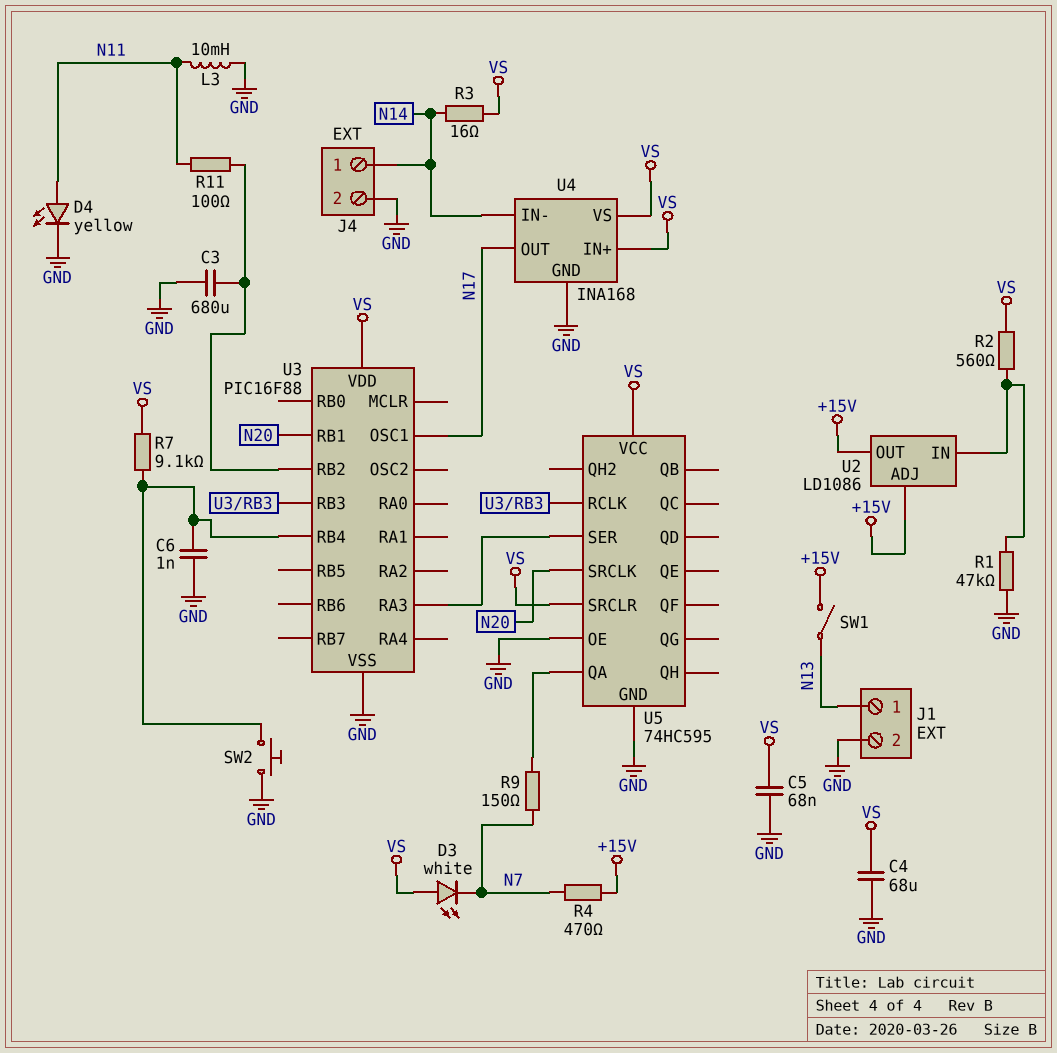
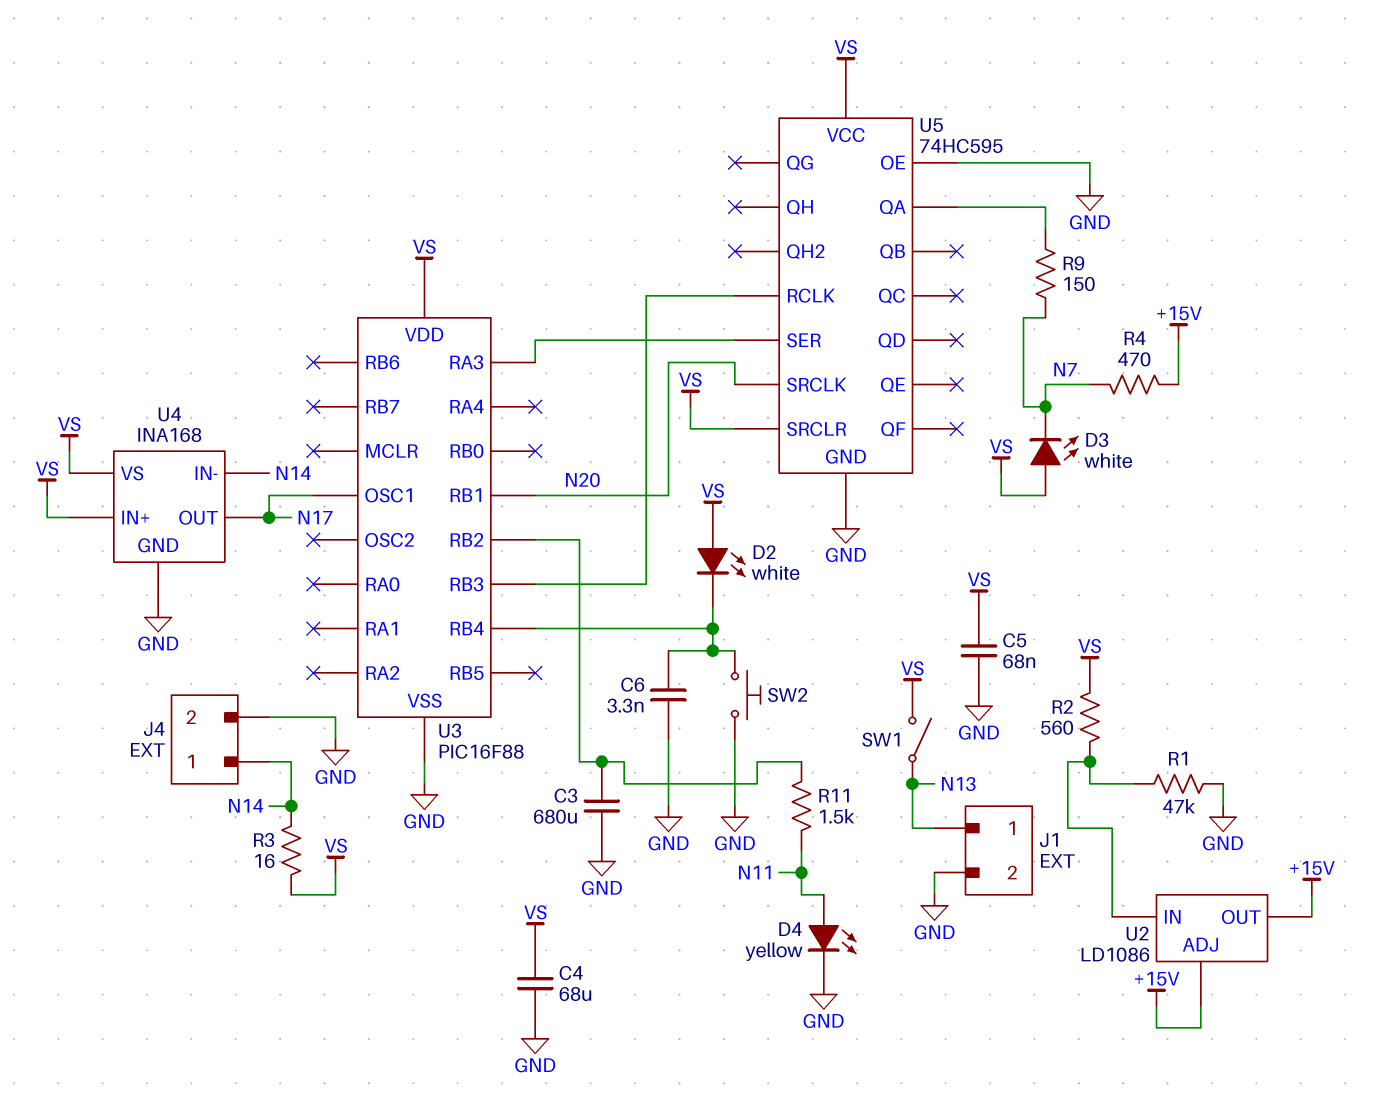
C6: 1nF (GND, U3/RB4) -> 3.3nF (GND, U3/RB4)
D2: none -> LED white (A VS, K U3/RB4)
L3: 10mH (GND, N11) -> none
R7: 9.1k (U3/RB4, VS) -> none
R11: 100 (N11, U3/RB2) -> 1.5k (N11, U3/RB2)
SW1: switch (+15V, N13) -> switch (N13, VS)

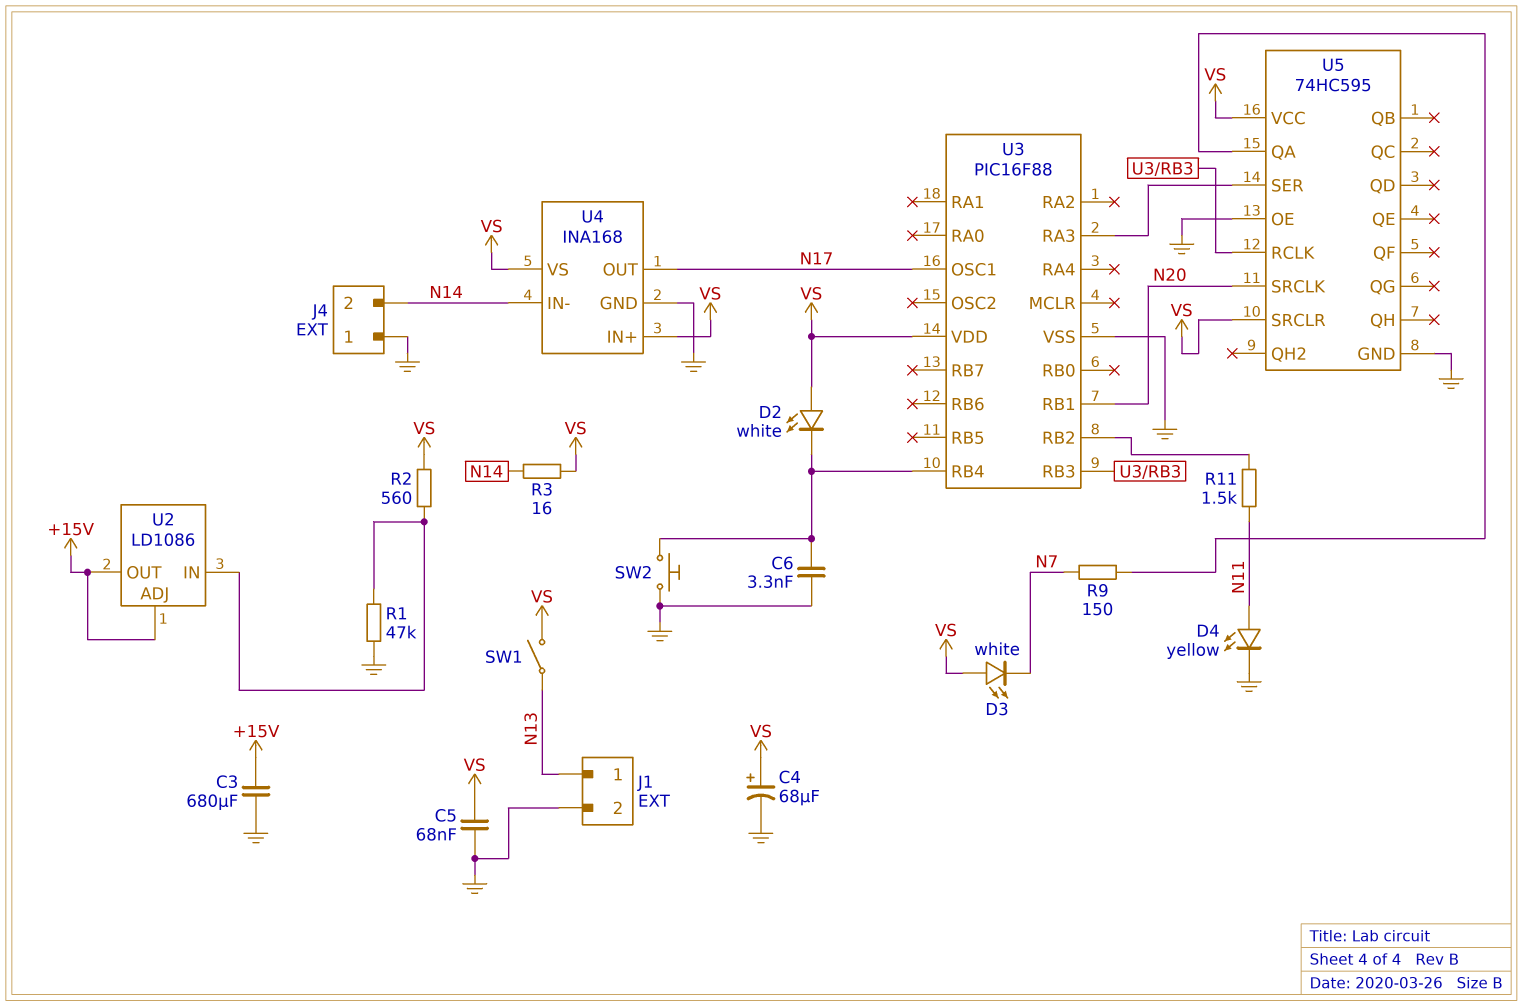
C3: 680uF (GND, U3/RB2) -> 680uF (+15V, GND)
C4: 68uF (GND, VS) -> 68uF (plus VS, minus GND)
J4 pin 1: N14 -> GND
J4 pin 2: GND -> N14
R4: 470 (+15V, N7) -> none

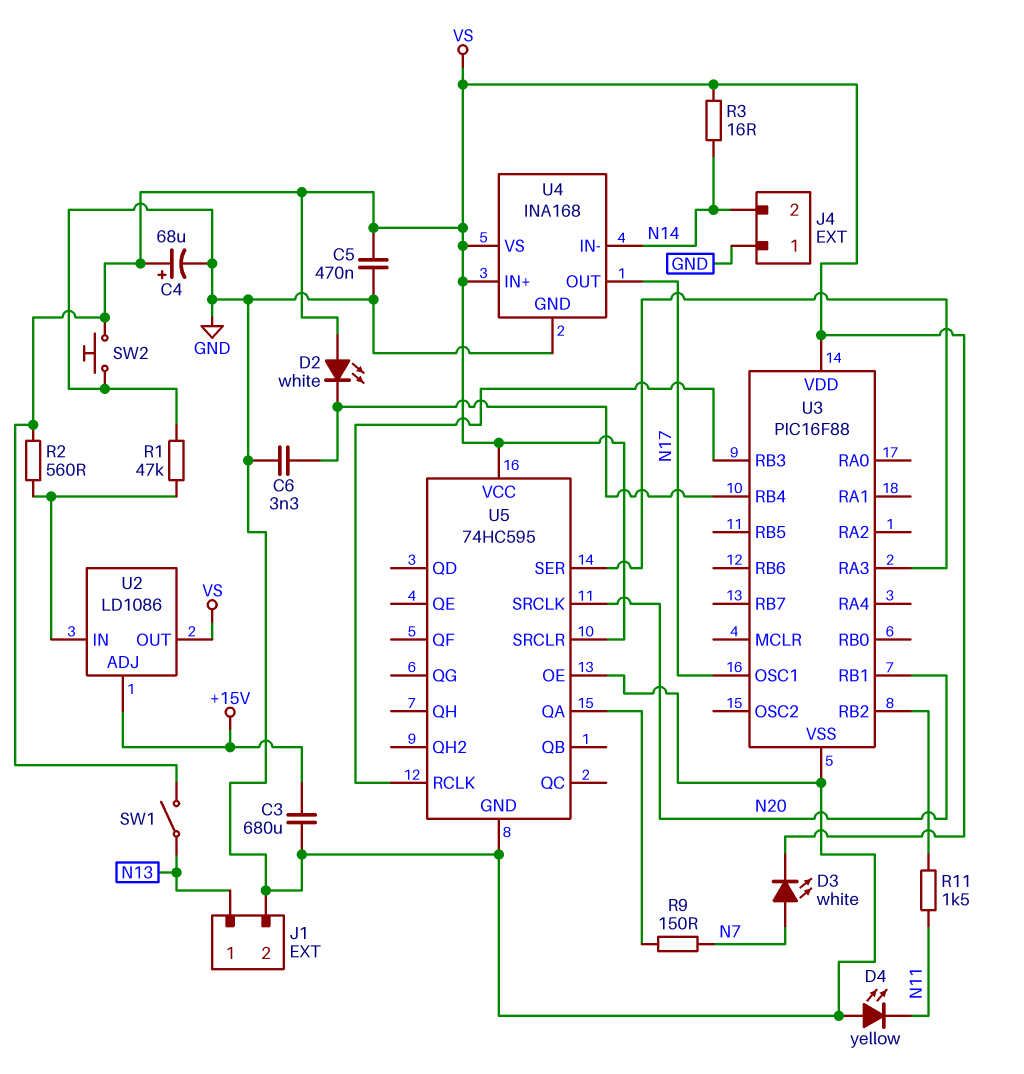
C5: 68nF (GND, VS) -> 470nF (GND, VS)
D3: LED white (A VS, K N7) -> LED white (A N7, K VS)
D4: LED yellow (A N11, K GND) -> LED yellow (A GND, K N11)
SW2: button (GND, U3/RB4) -> button (GND, VS)
U2 pin OUT: +15V -> VS

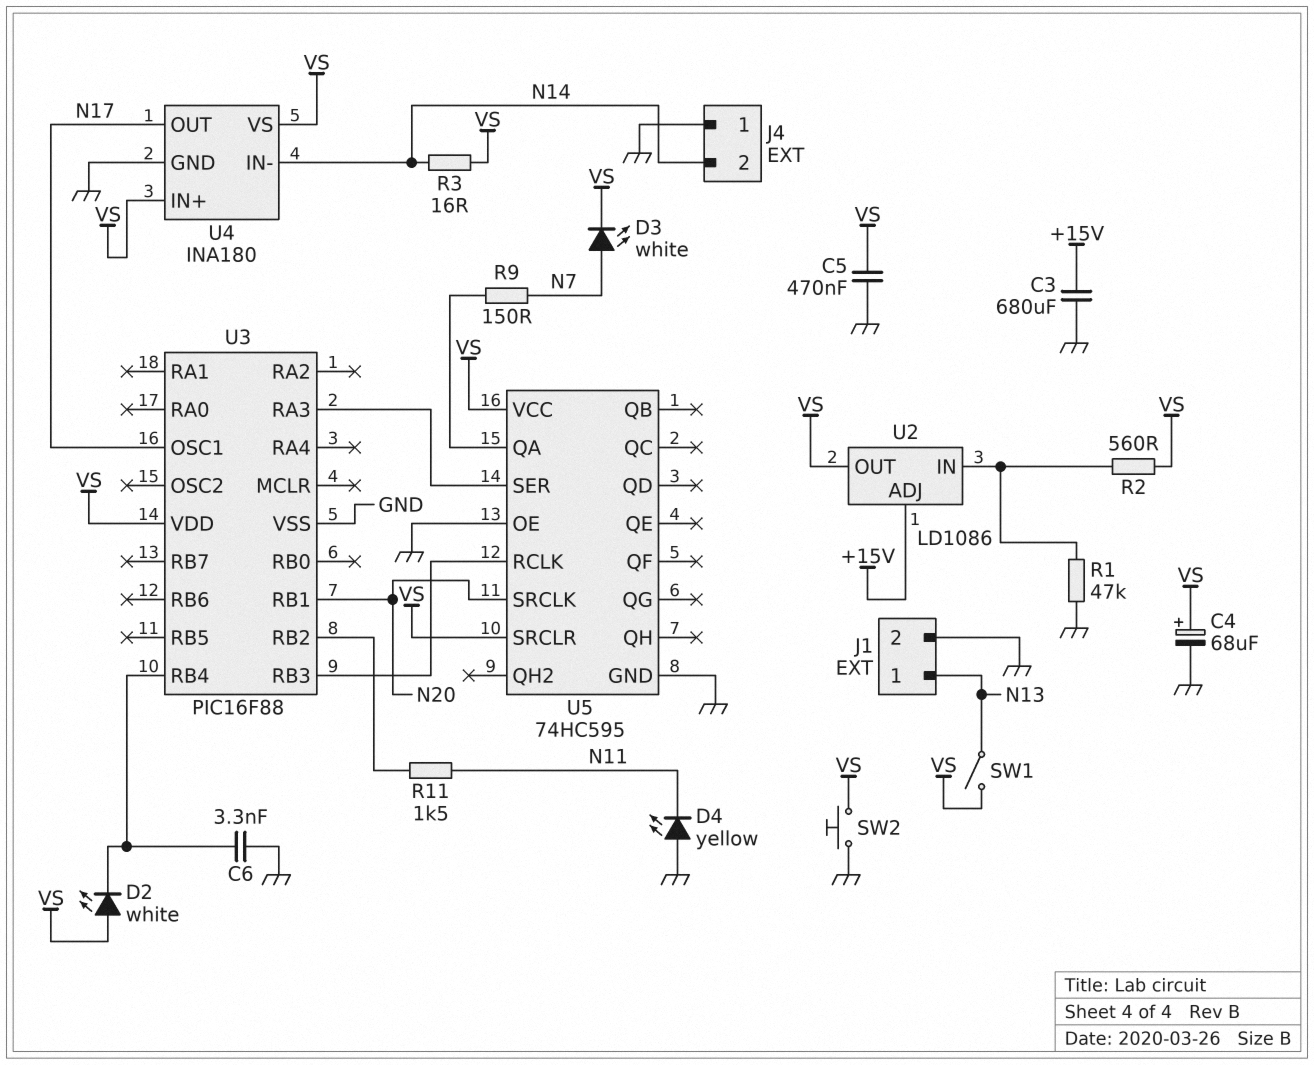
U4: INA168 -> INA180

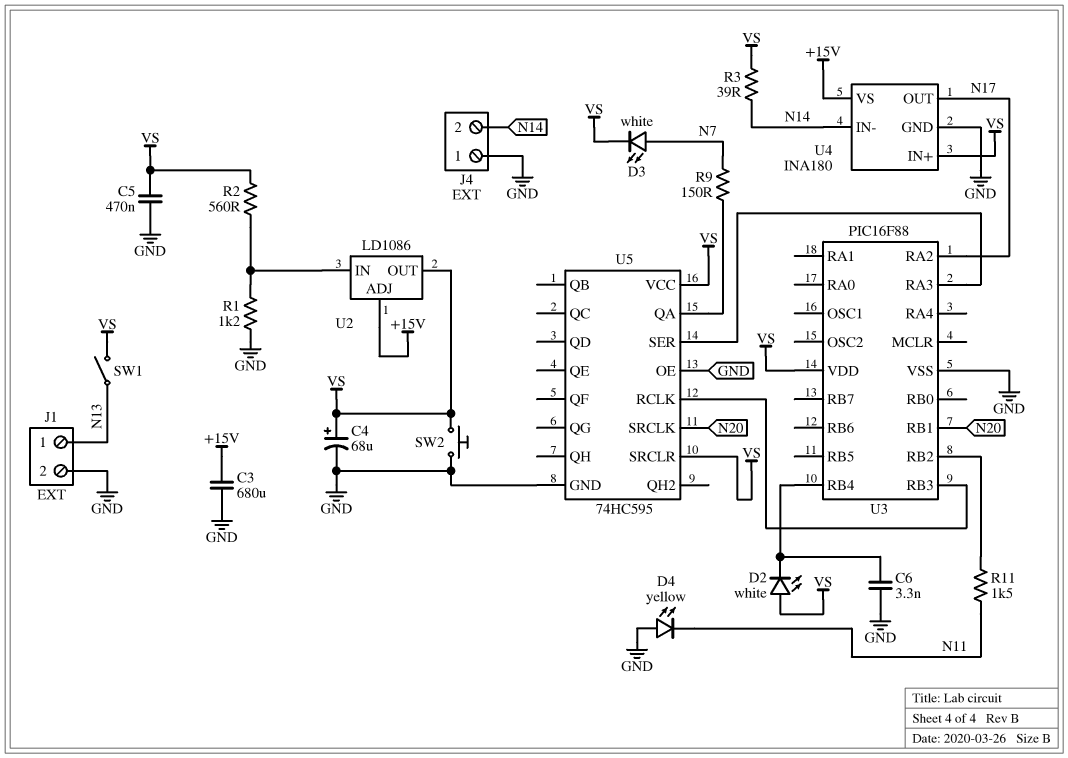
R1: 47k (GND, U2/IN) -> 1.2k (GND, U2/IN)
R3: 16 (N14, VS) -> 39 (N14, VS)
U3 pin OSC1: N17 -> none
U3 pin RA2: none -> N17
U4 pin VS: VS -> +15V

